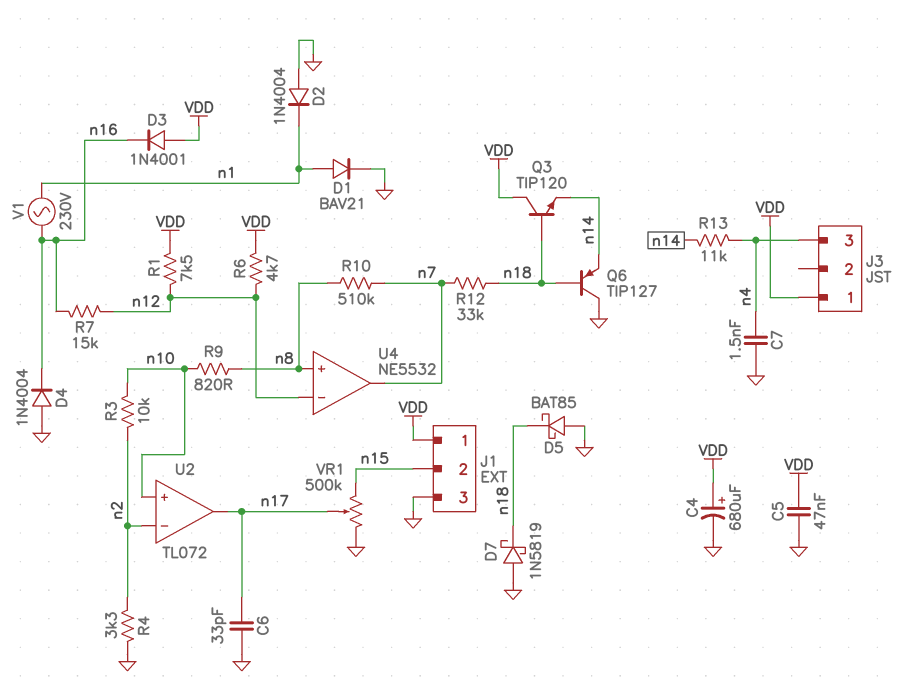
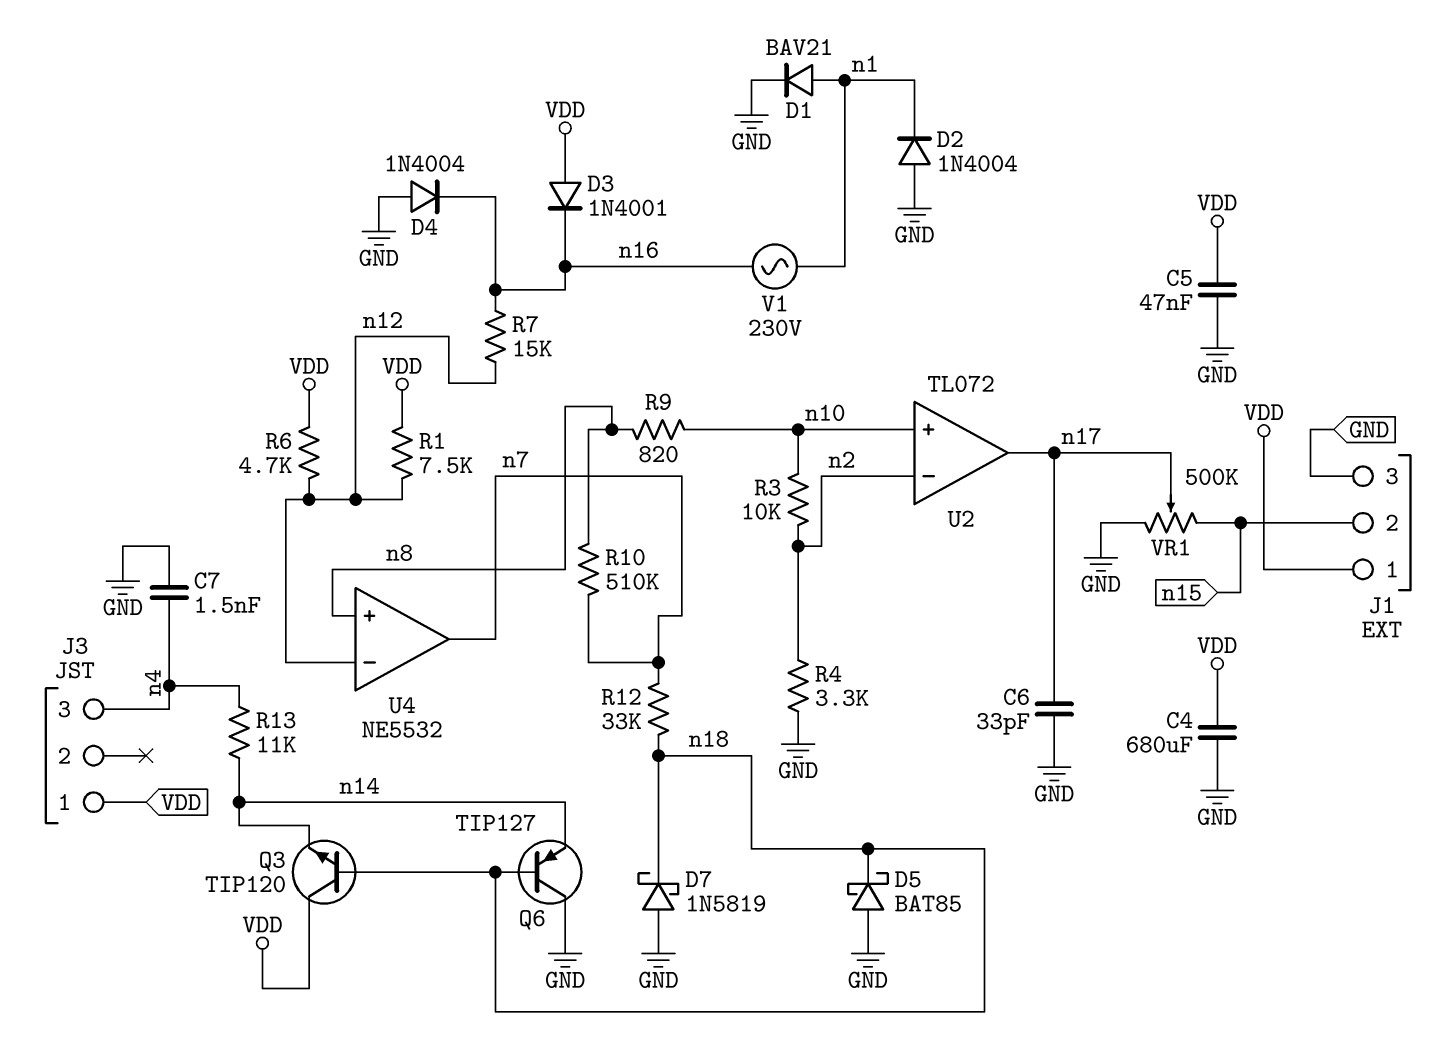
C4: 680uF (plus VDD, minus GND) -> 680uF (GND, VDD)

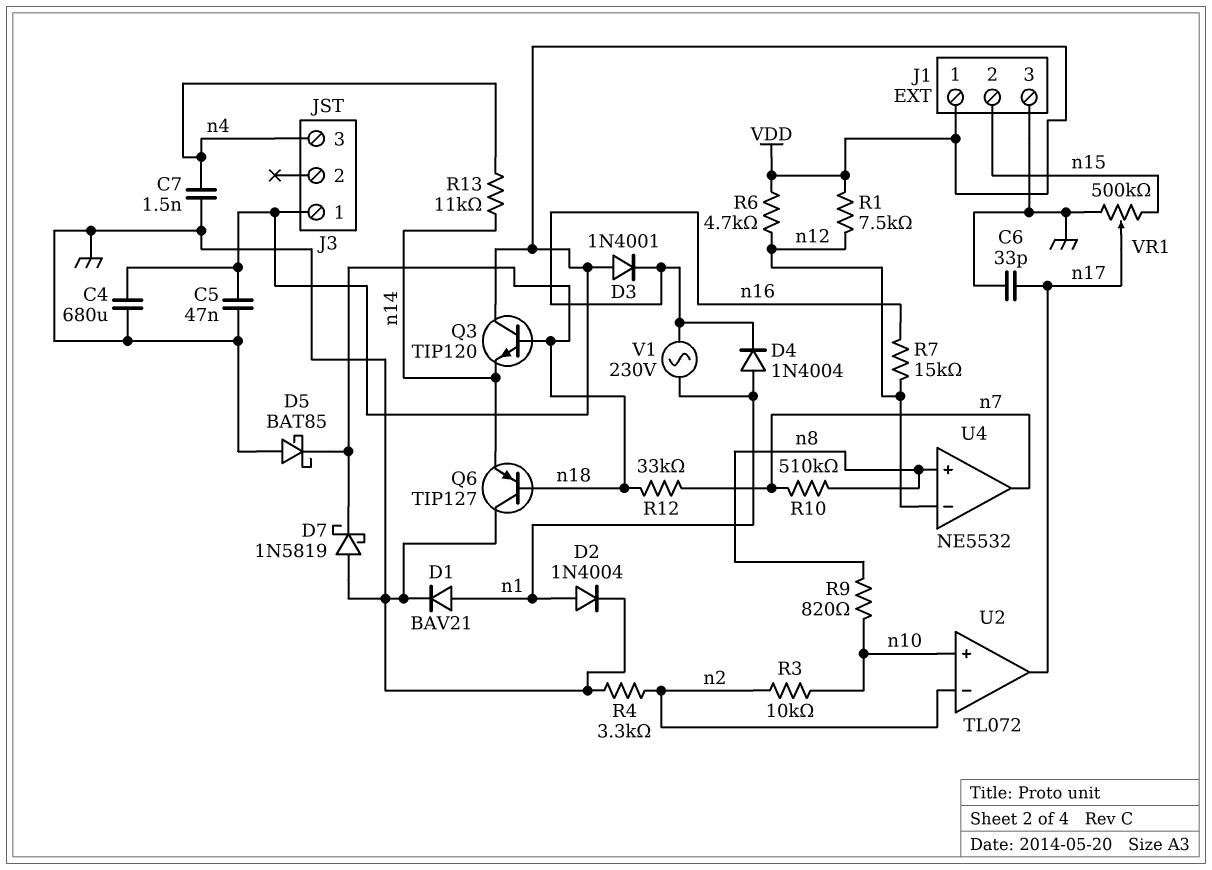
D2: diode 1N4004 (A GND, K n1) -> diode 1N4004 (A n1, K GND)
D4: diode 1N4004 (A GND, K n16) -> diode 1N4004 (A n1, K n16)

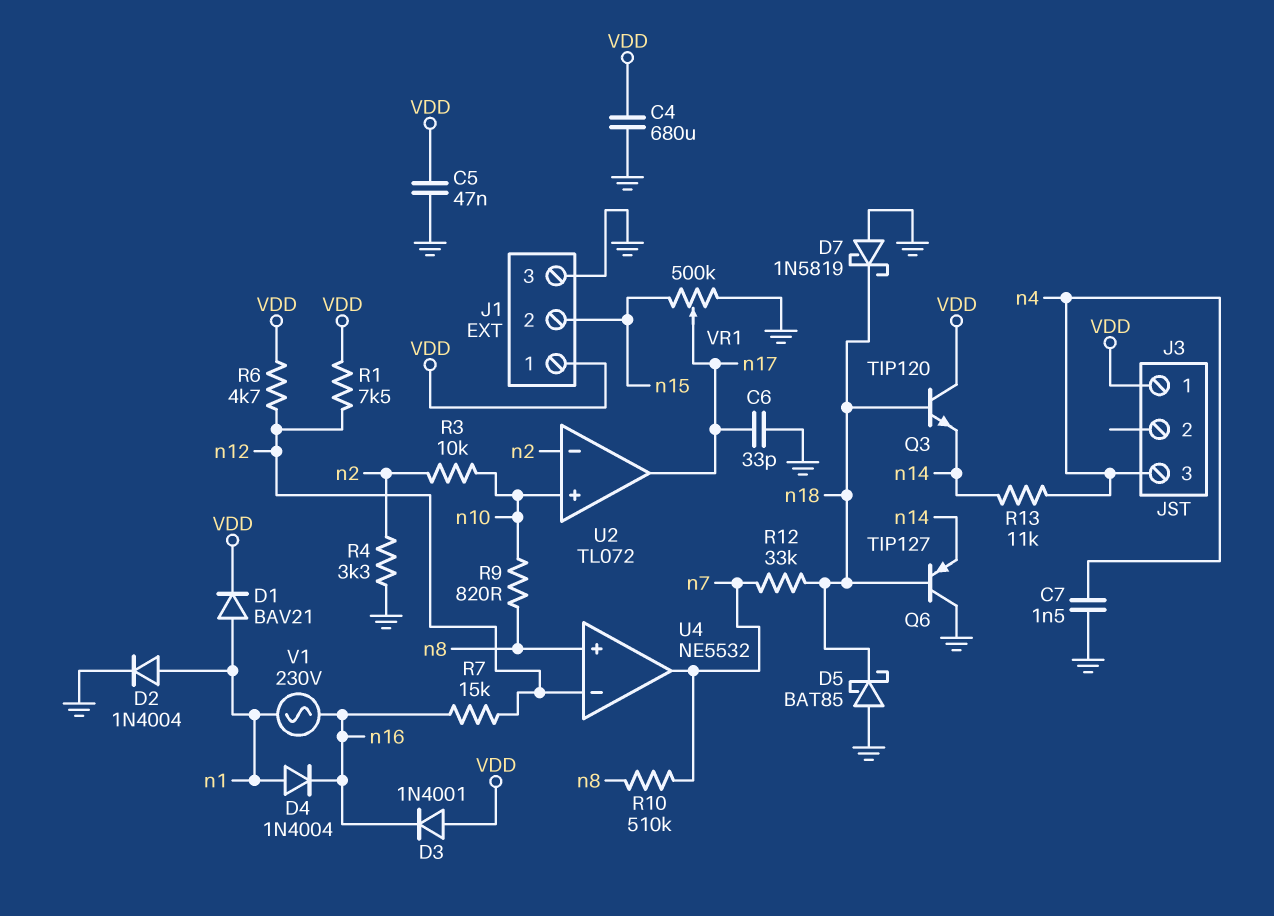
D1: diode BAV21 (A n1, K GND) -> diode BAV21 (A n1, K VDD)

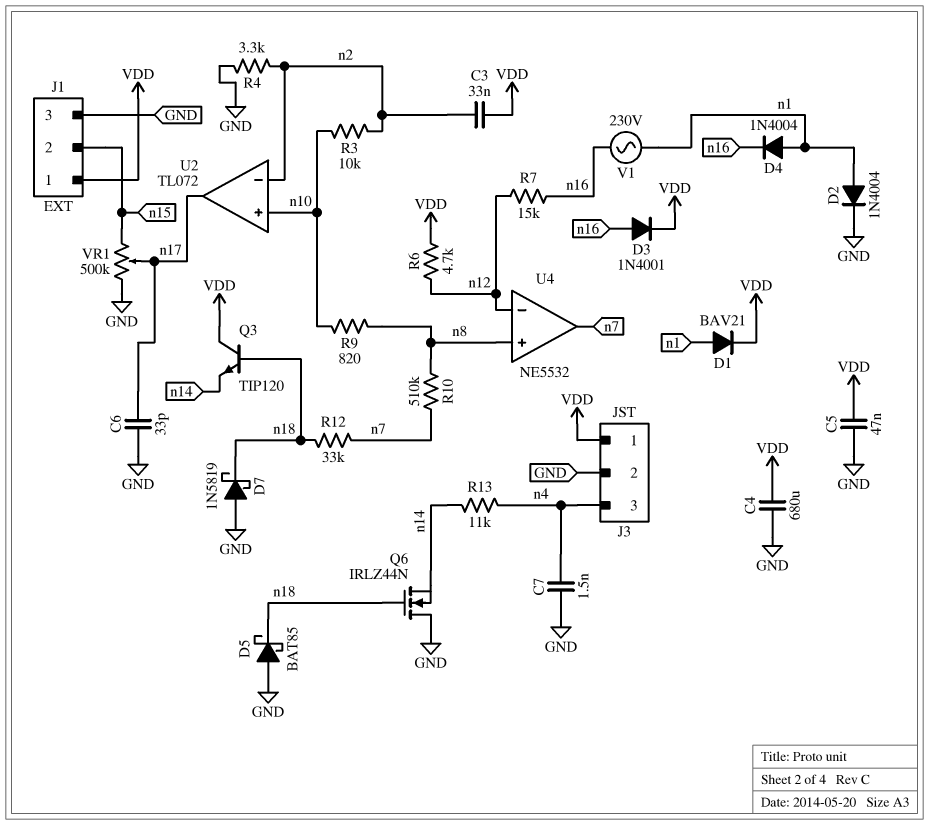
C3: none -> 33nF (VDD, n2)
D3: diode 1N4001 (A VDD, K n16) -> diode 1N4001 (A n16, K VDD)
J3 pin 2: none -> GND
Q6: PNP TIP127 (B n18, C GND, E n14) -> NMOS IRLZ44N (G n18, D GND, S n14)
R1: 7.5k (VDD, n12) -> none

